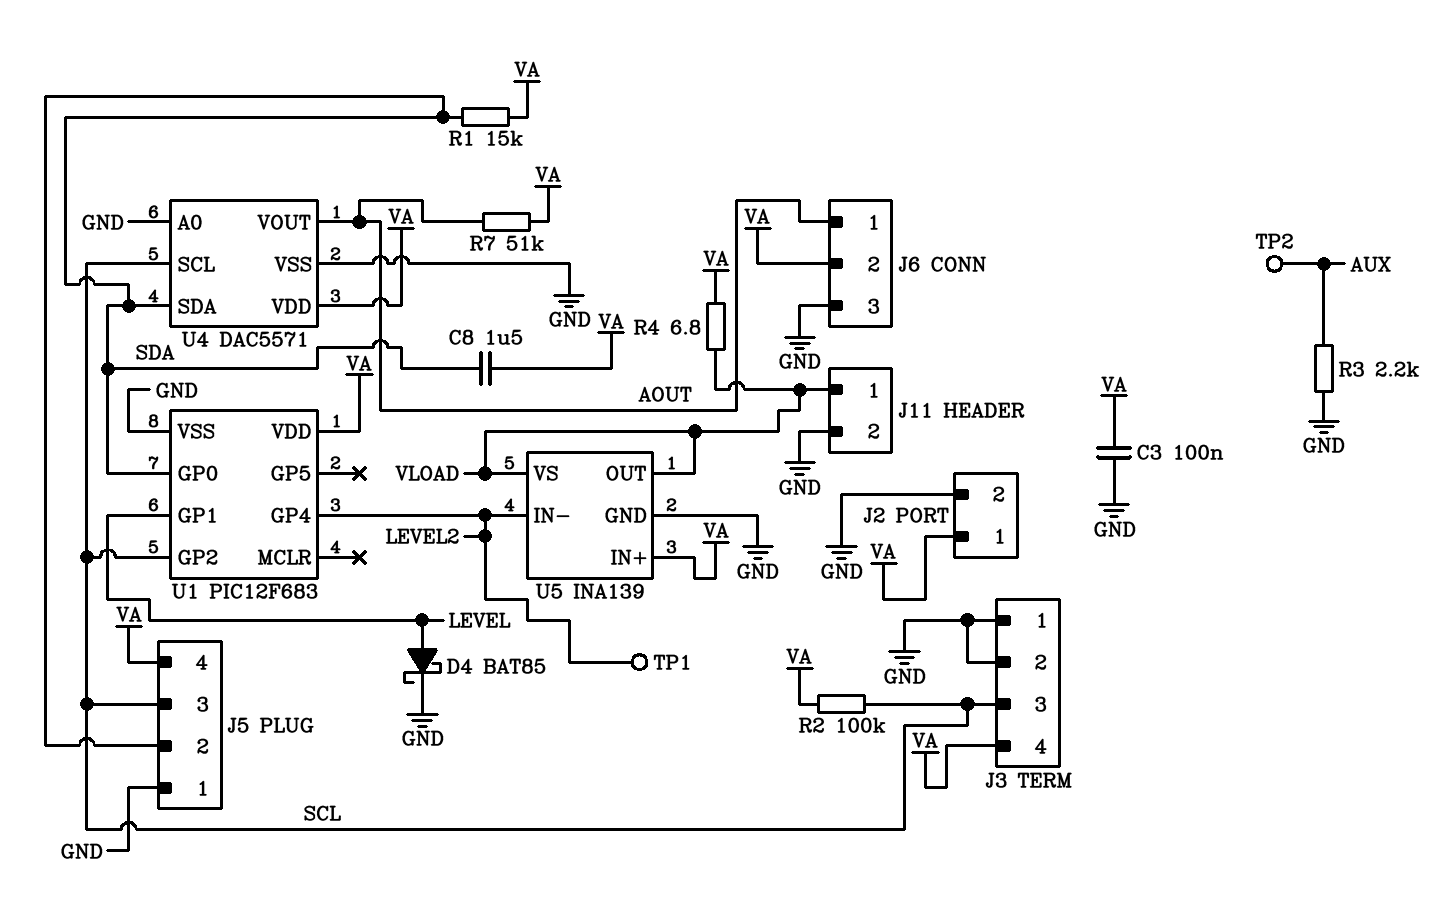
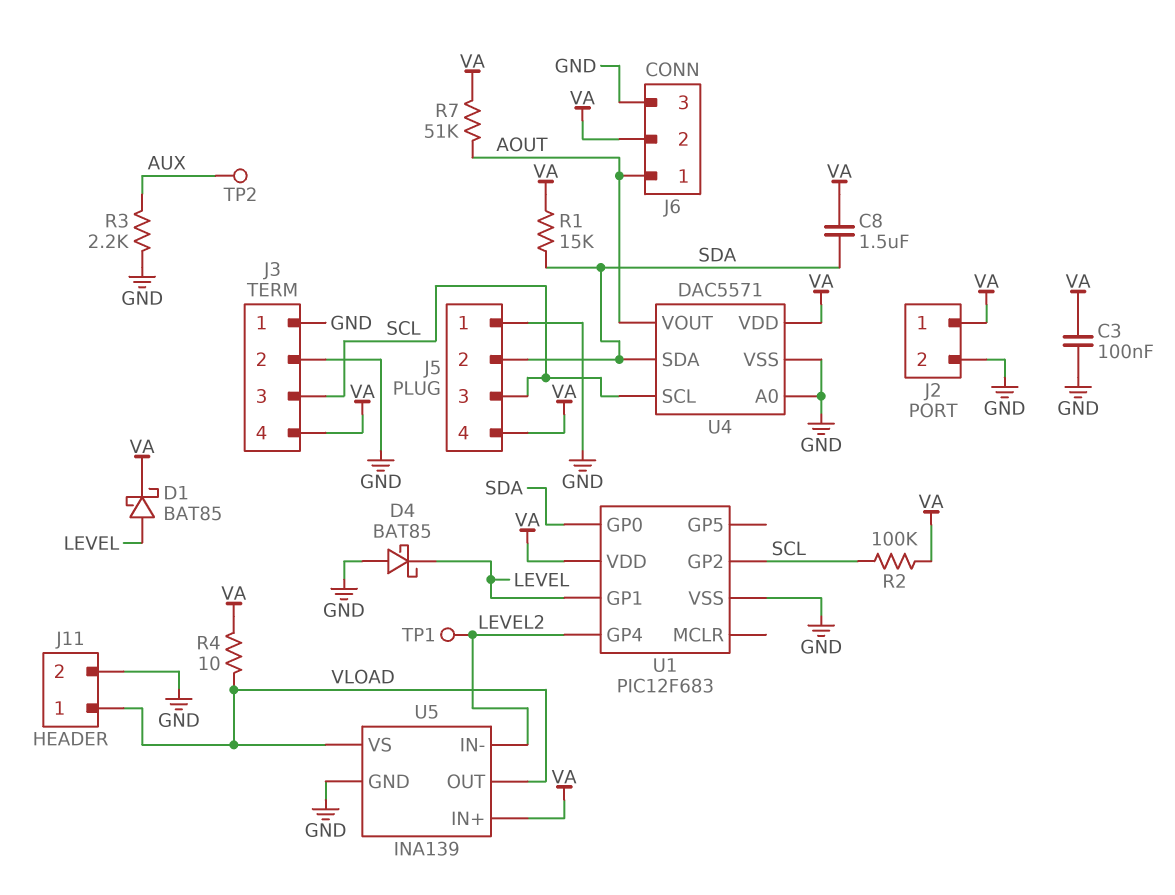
D1: none -> schottky BAT85 (A LEVEL, K VA)
D4: schottky BAT85 (A LEVEL, K GND) -> schottky BAT85 (A GND, K LEVEL)
R4: 6.8 (VA, VLOAD) -> 10 (VA, VLOAD)

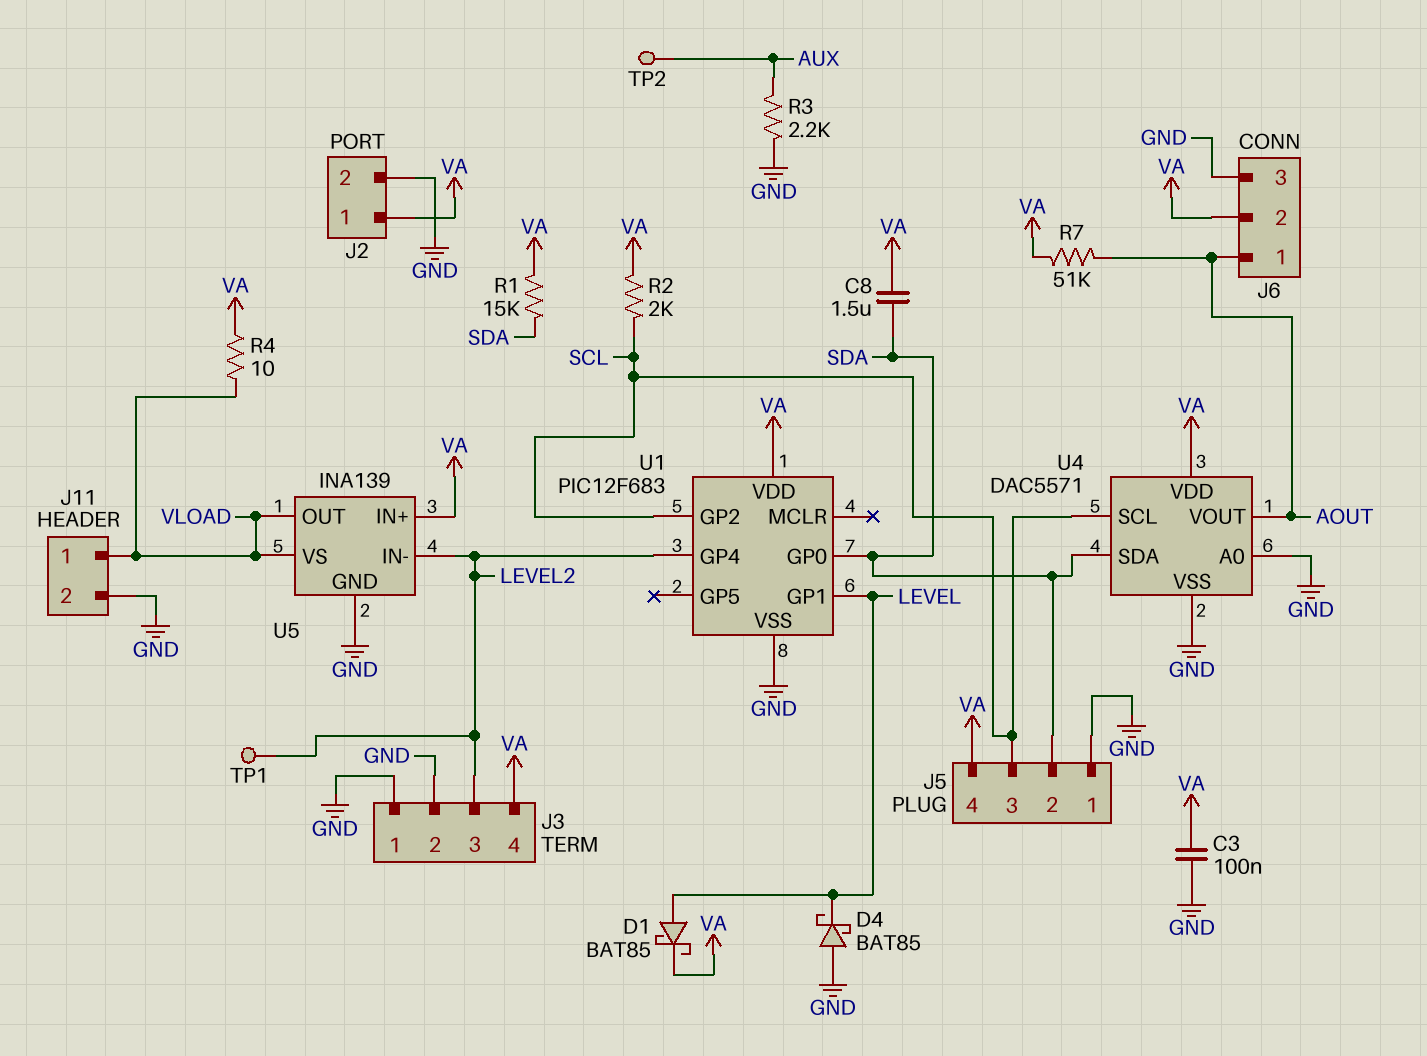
J3 pin 3: SCL -> LEVEL2
R2: 100k (SCL, VA) -> 2k (SCL, VA)

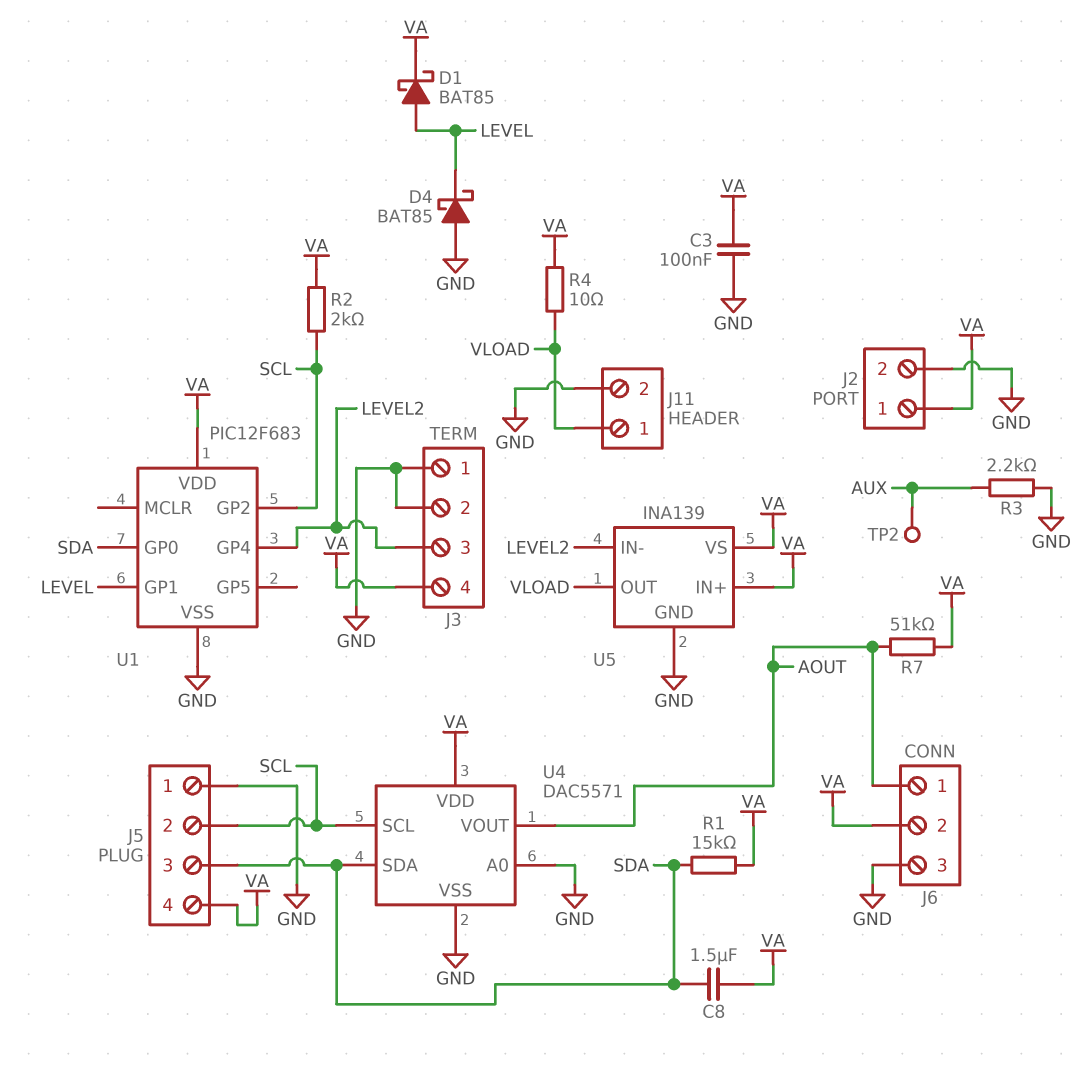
J5 pin 2: SDA -> SCL
J5 pin 3: SCL -> SDA
TP1: test point (LEVEL2) -> none
U5 pin VS: VLOAD -> VA

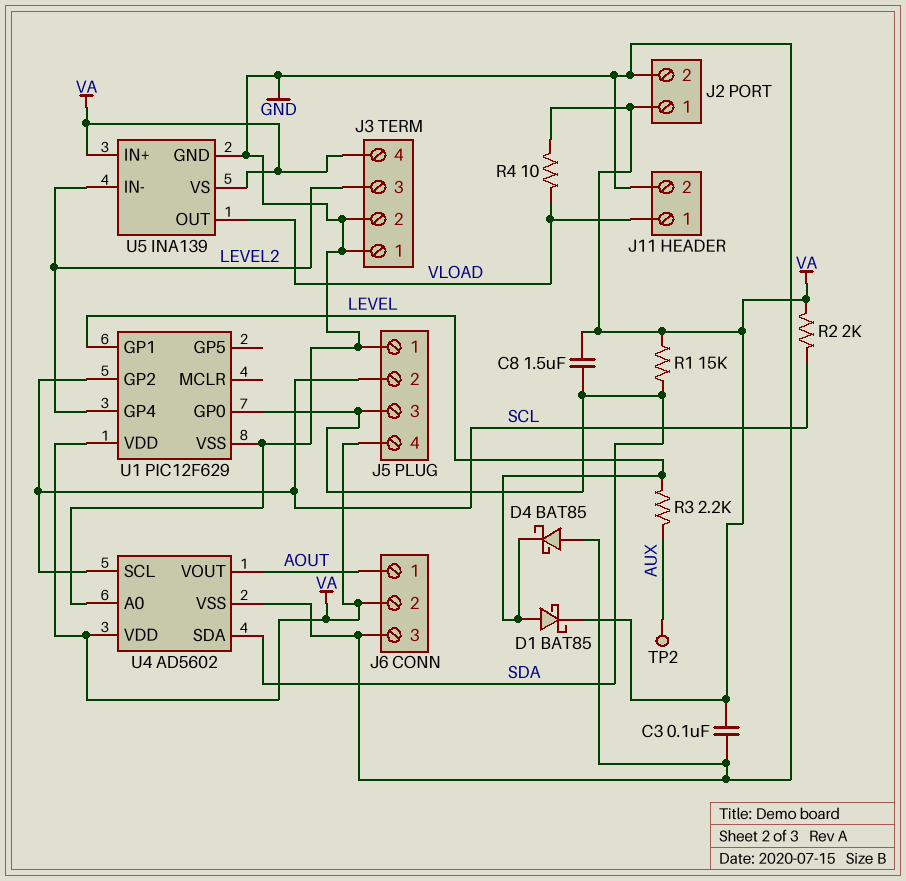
R3: 2.2k (AUX, GND) -> 2.2k (AUX, LEVEL)
R7: 51k (AOUT, VA) -> none
U1: PIC12F683 -> PIC12F629
U4: DAC5571 -> AD5602

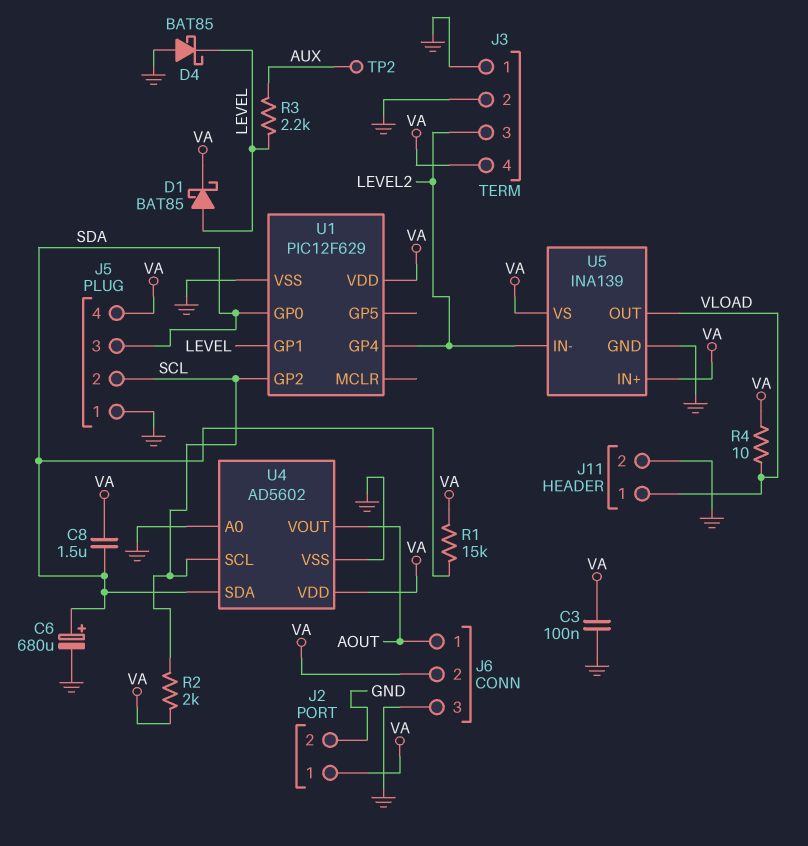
C6: none -> 680uF (plus SDA, minus GND)

